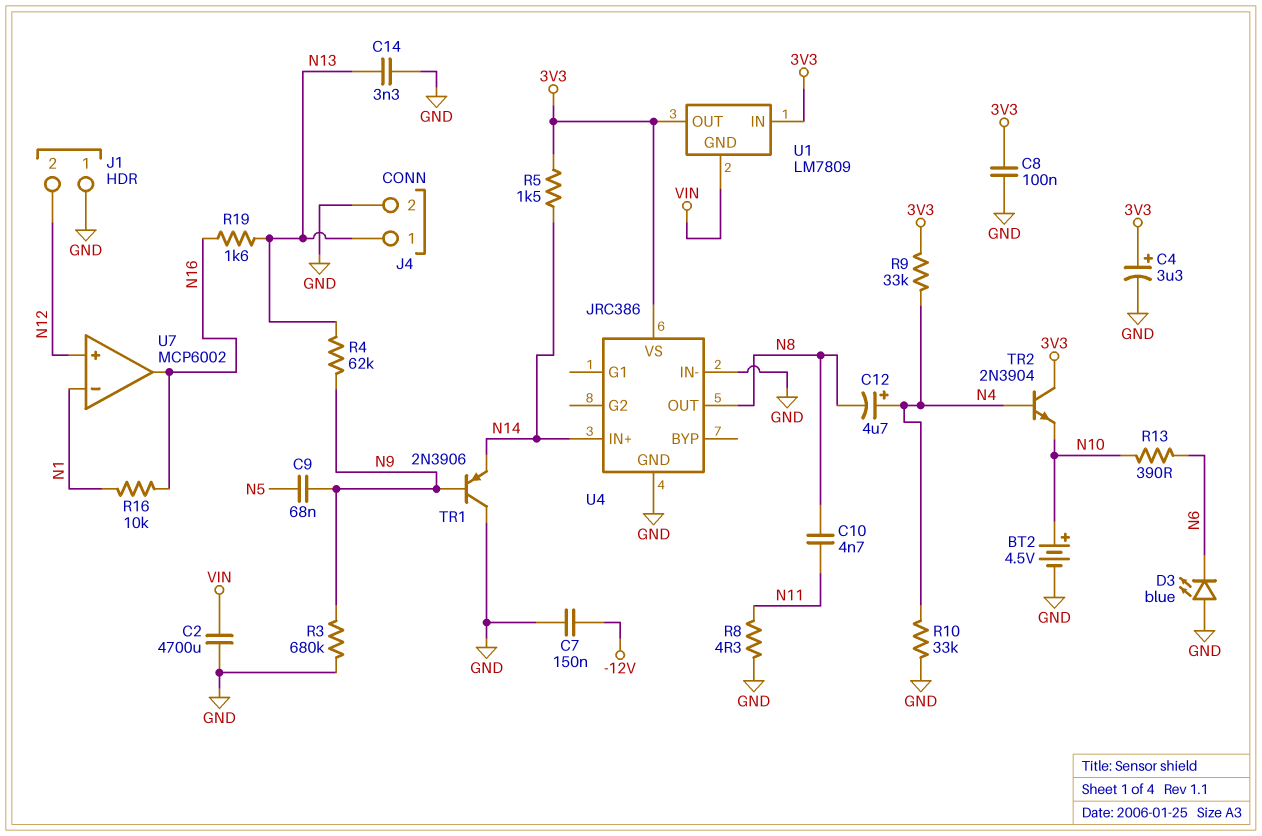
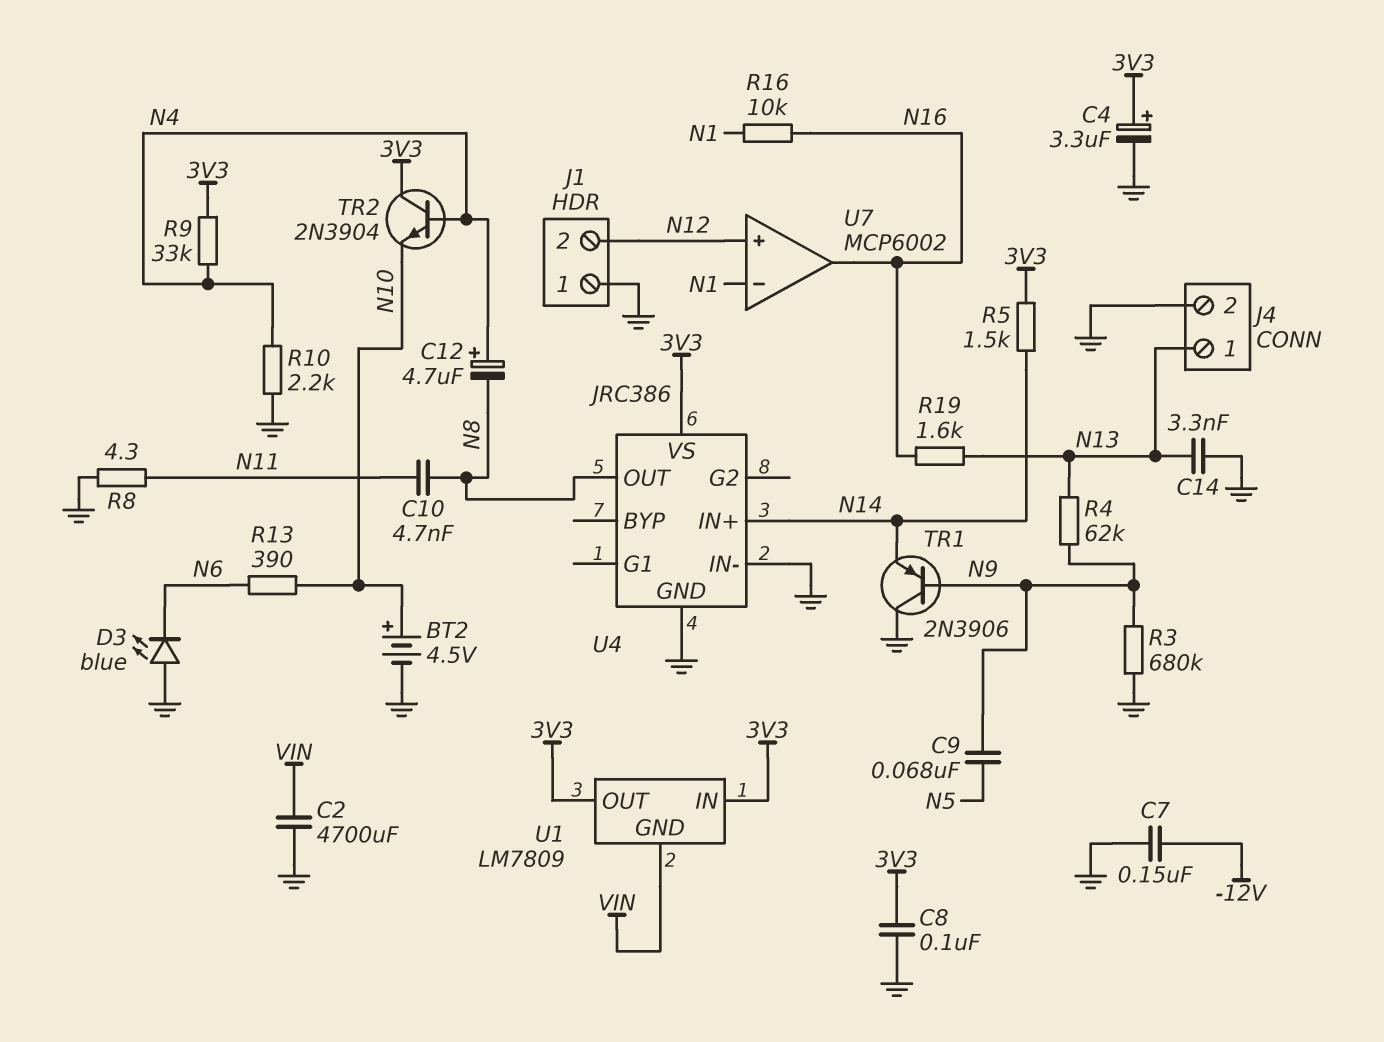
R10: 33k (GND, N4) -> 2.2k (GND, N4)

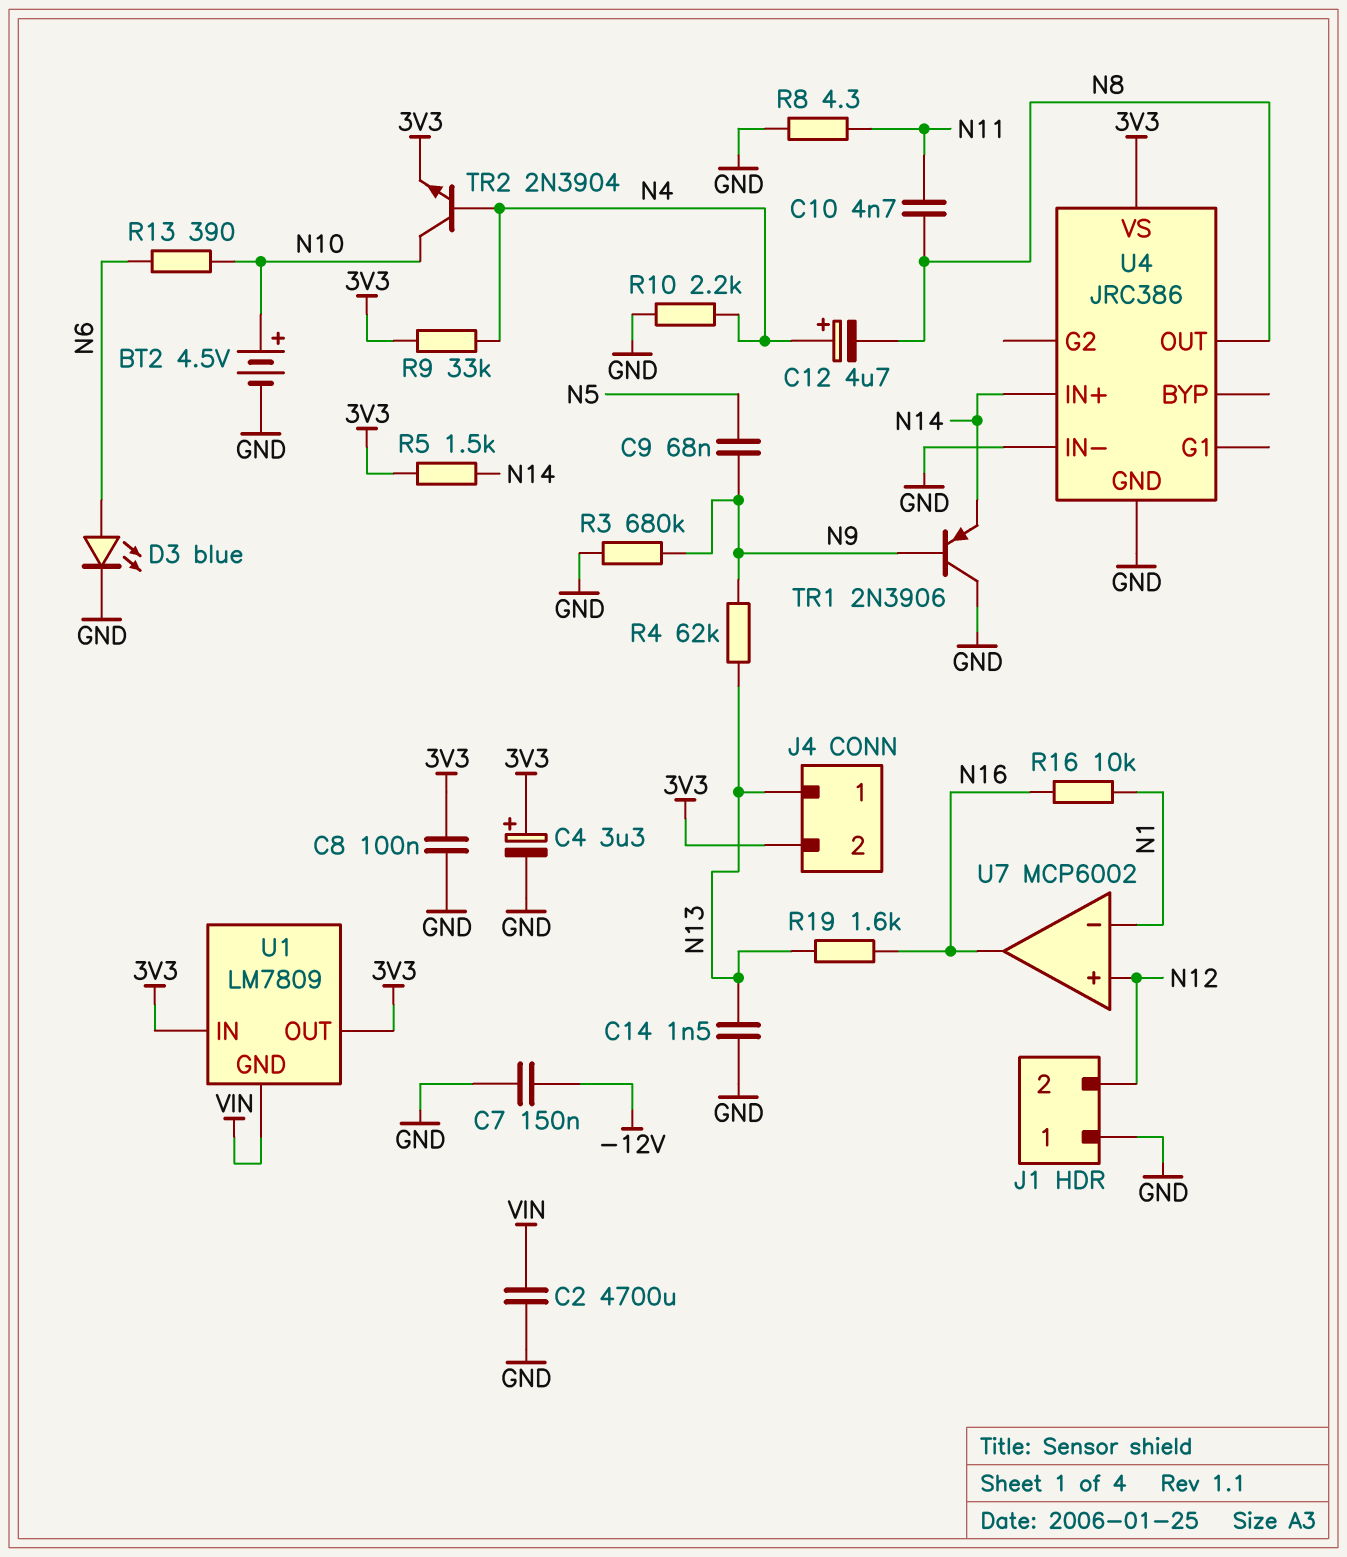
C14: 3.3nF (GND, N13) -> 1.5nF (GND, N13)
D3: LED blue (A GND, K N6) -> LED blue (A N6, K GND)
J4 pin 2: GND -> 3V3
TR2: NPN 2N3904 (B N4, C 3V3, E N10) -> NPN 2N3904 (B N4, C N10, E 3V3)

